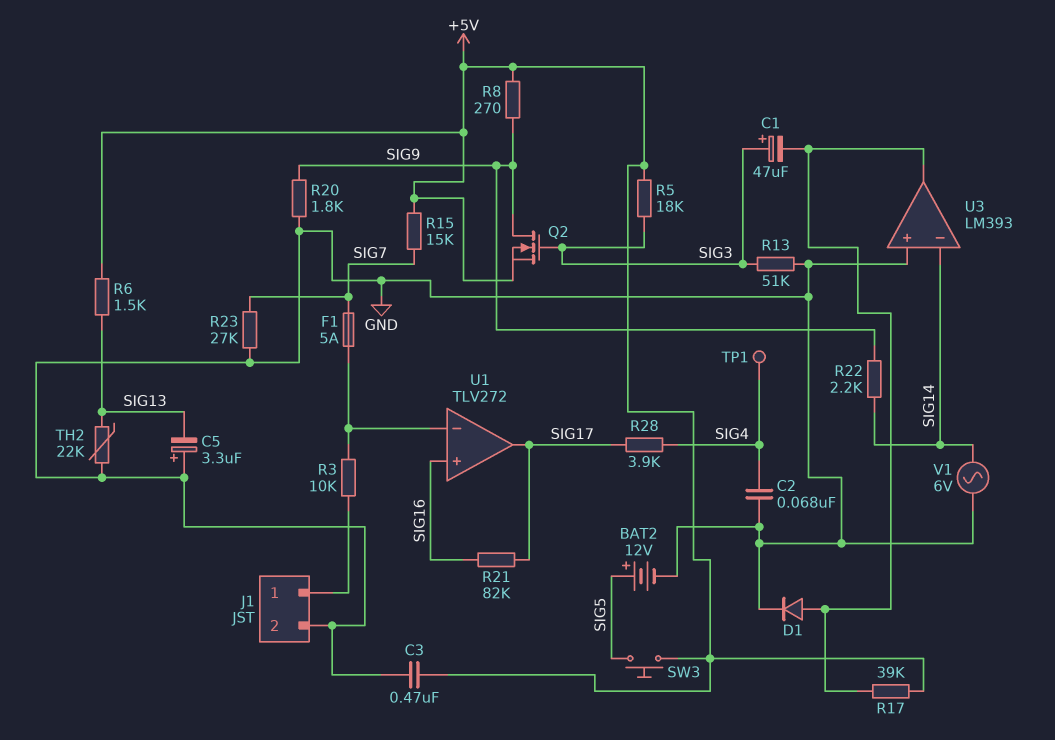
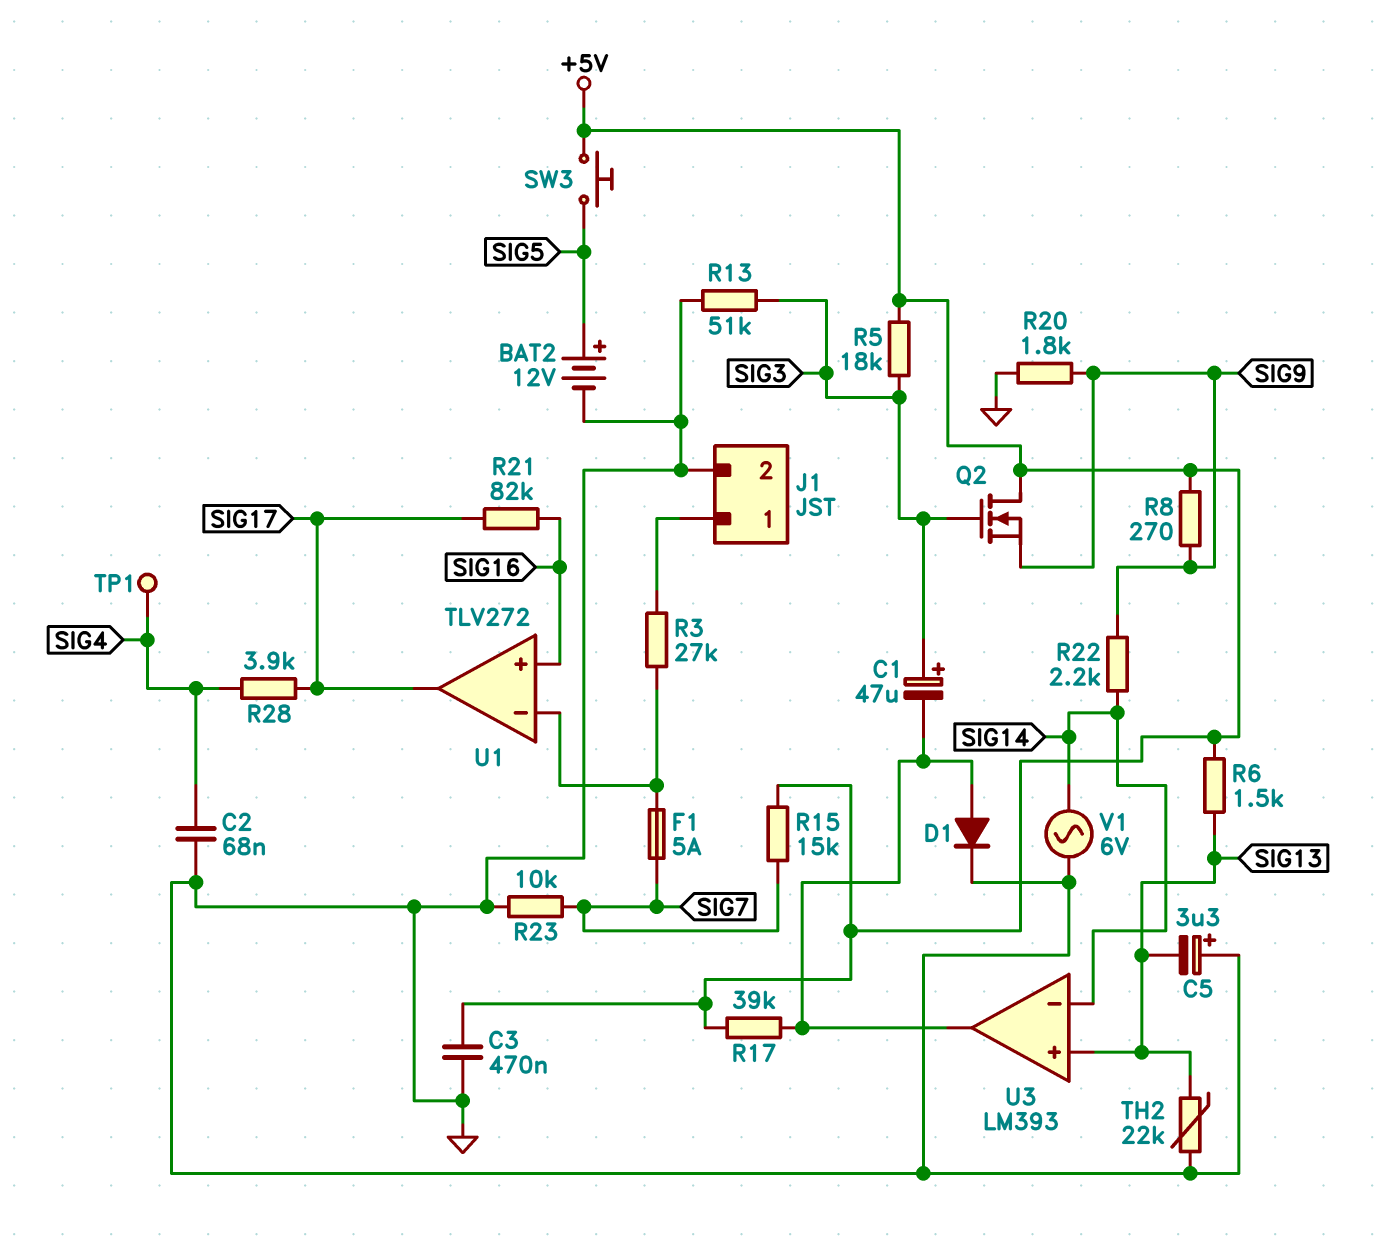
Q2: NMOS (G SIG3, D SIG9, S +5V) -> NMOS (G SIG3, D +5V, S SIG9)
R3: 10k (J1/1, U1/in-) -> 27k (J1/1, U1/in-)
R23: 27k (GND, SIG7) -> 10k (GND, SIG7)
U3 pin in+: GND -> SIG13

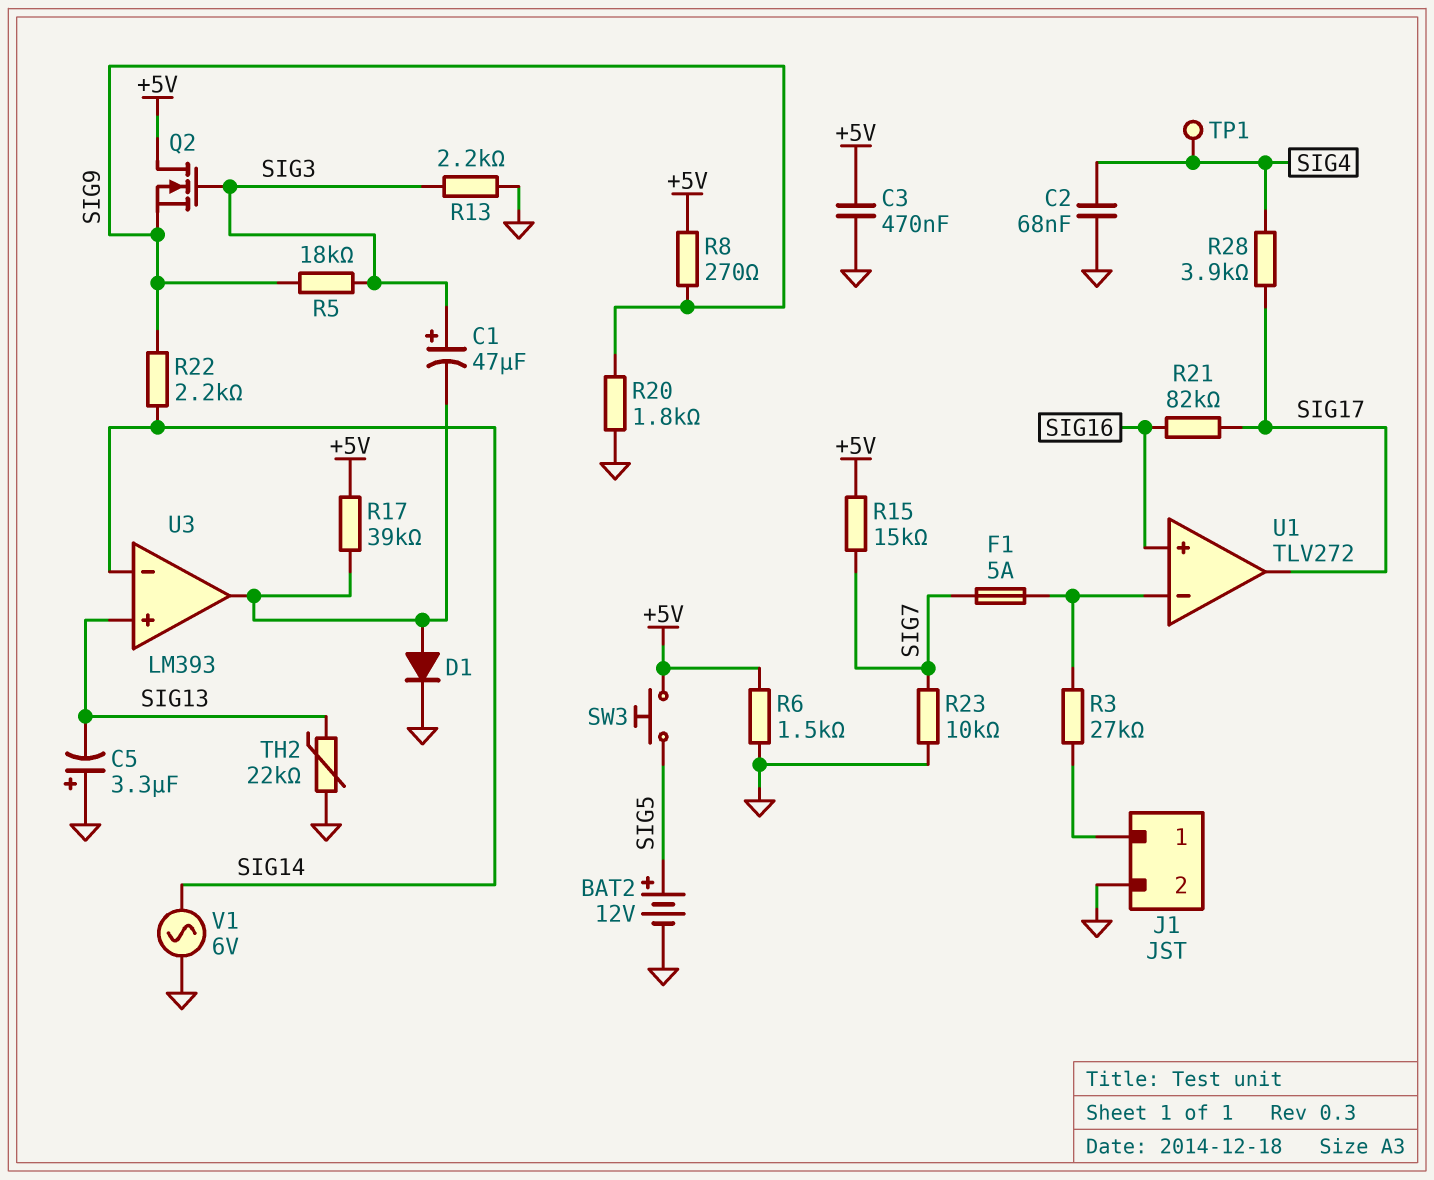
R5: 18k (+5V, SIG3) -> 18k (SIG3, SIG9)
R6: 1.5k (+5V, SIG13) -> 1.5k (+5V, GND)
R13: 51k (GND, SIG3) -> 2.2k (GND, SIG3)

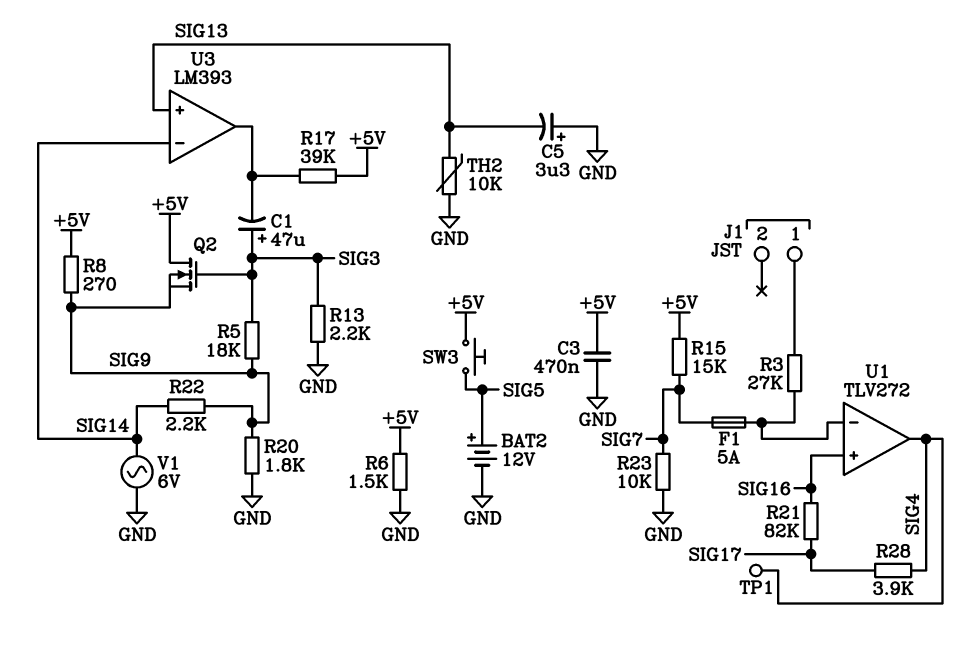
C2: 68nF (GND, SIG4) -> none
D1: diode (A U3/out, K GND) -> none
J1 pin 2: GND -> none
TH2: 22k (GND, SIG13) -> 10k (GND, SIG13)
U1 pin out: SIG17 -> SIG4

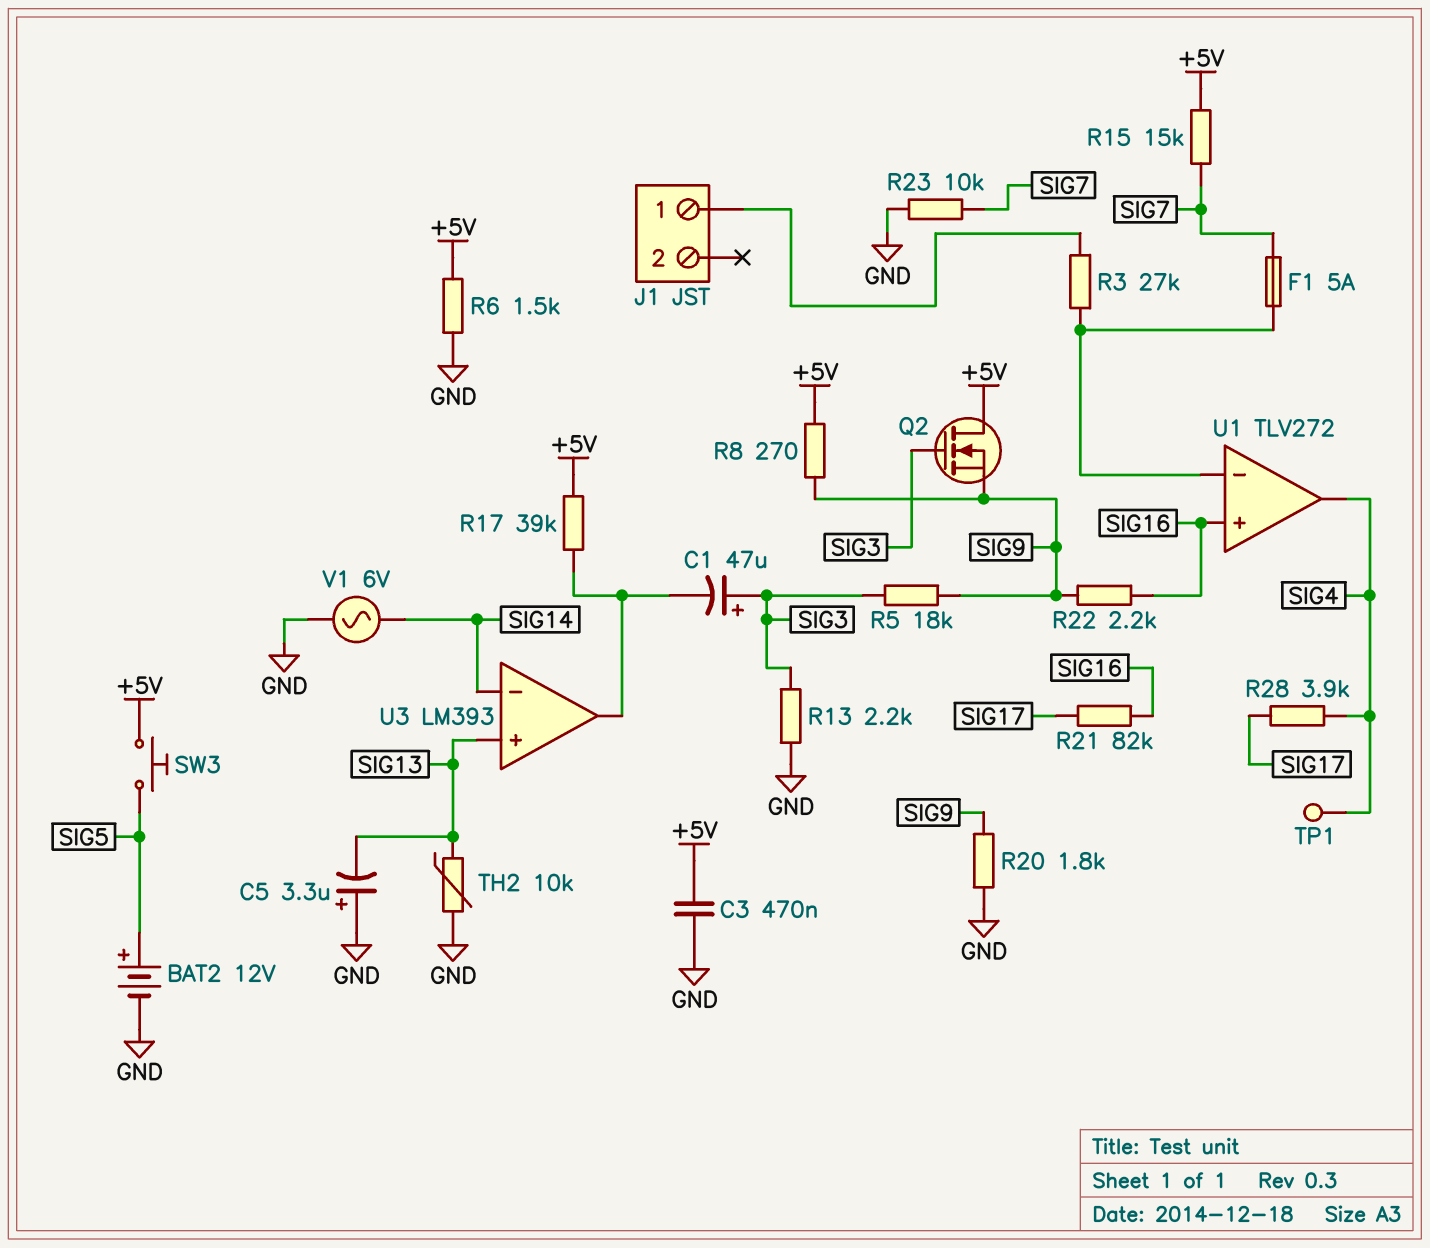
R22: 2.2k (SIG9, SIG14) -> 2.2k (SIG9, SIG16)

